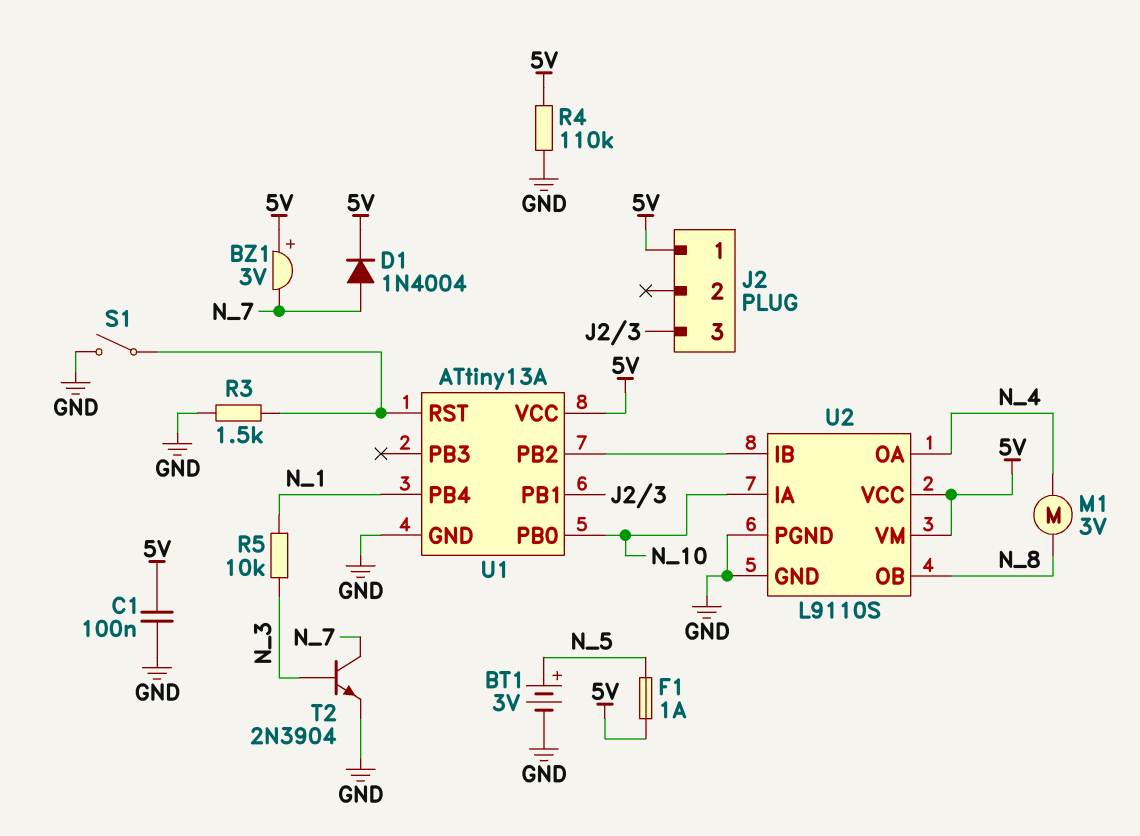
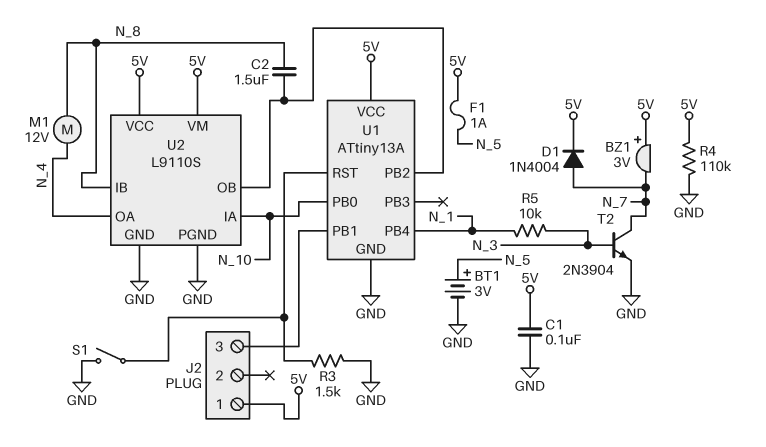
C2: none -> 1.5uF (N_8, U1/PB2)
M1: motor 3V (N_4, N_8) -> motor 12V (N_4, N_8)
U2 pin IB: U1/PB2 -> N_8
U2 pin OB: N_8 -> U1/PB2

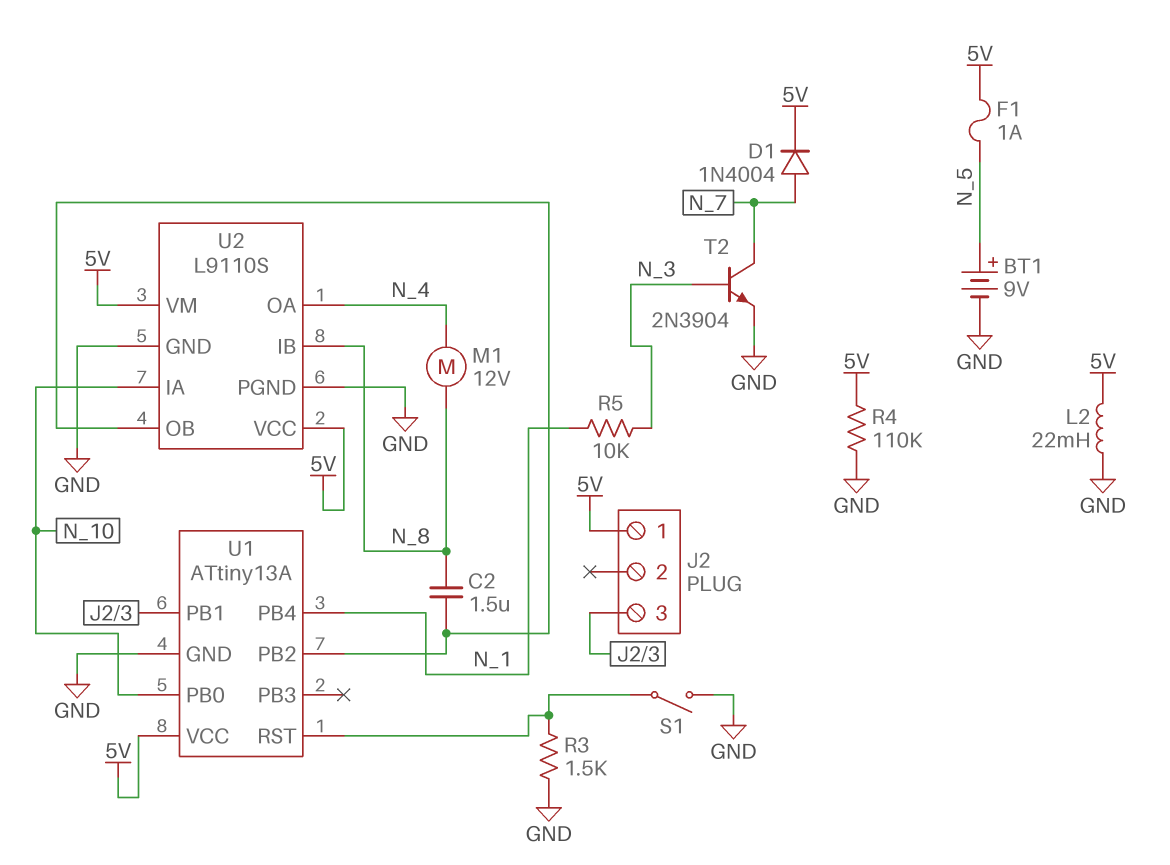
BT1: 3V (plus N_5, minus GND) -> 9V (plus N_5, minus GND)
BZ1: buzzer 3V (plus 5V, minus N_7) -> none
C1: 100nF (5V, GND) -> none
L2: none -> 22mH (5V, GND)

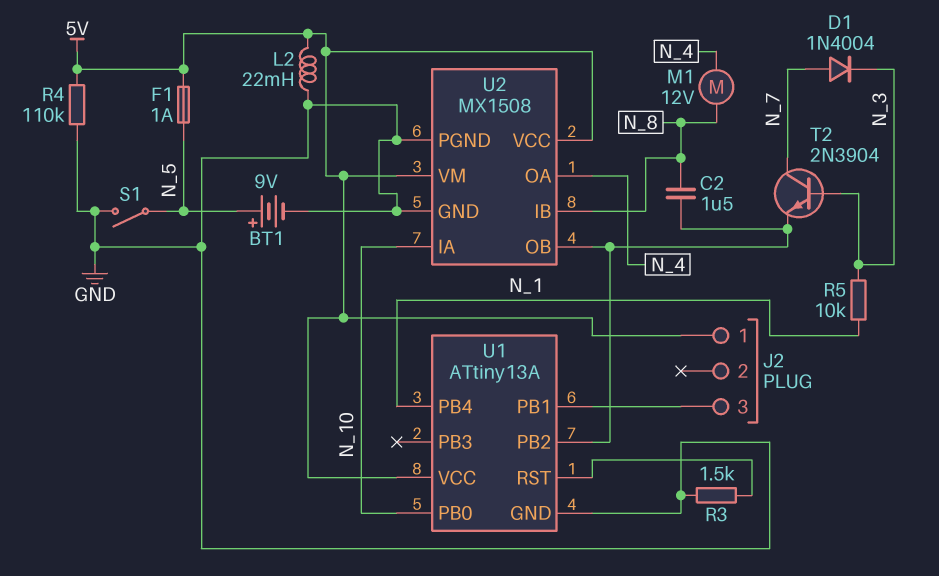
D1: diode 1N4004 (A N_7, K 5V) -> diode 1N4004 (A N_7, K N_3)
S1: switch (GND, U1/RST) -> switch (GND, N_5)
T2: NPN 2N3904 (B N_3, C N_7, E GND) -> NPN 2N3904 (B N_3, C N_7, E U1/PB2)
U2: L9110S -> MX1508

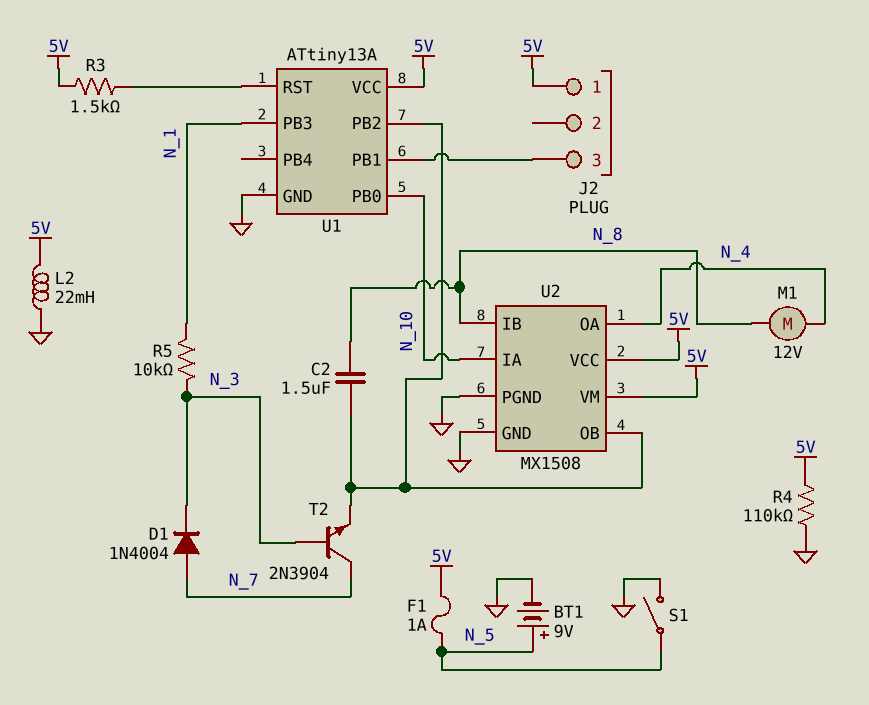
R3: 1.5k (GND, U1/RST) -> 1.5k (5V, U1/RST)
U1 pin PB3: none -> N_1
U1 pin PB4: N_1 -> none

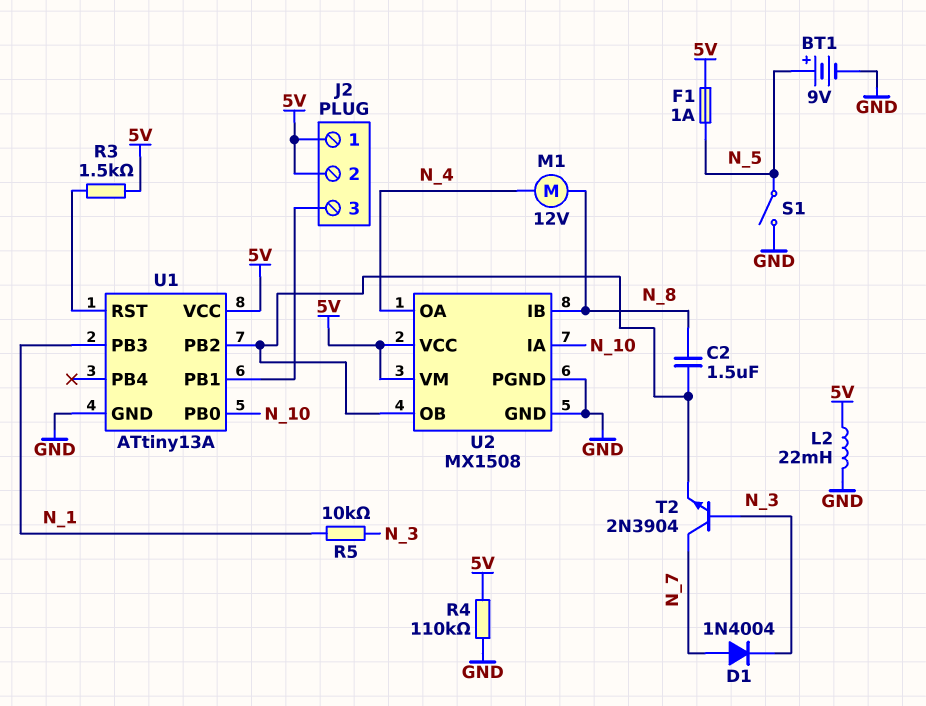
J2 pin 2: none -> 5V

